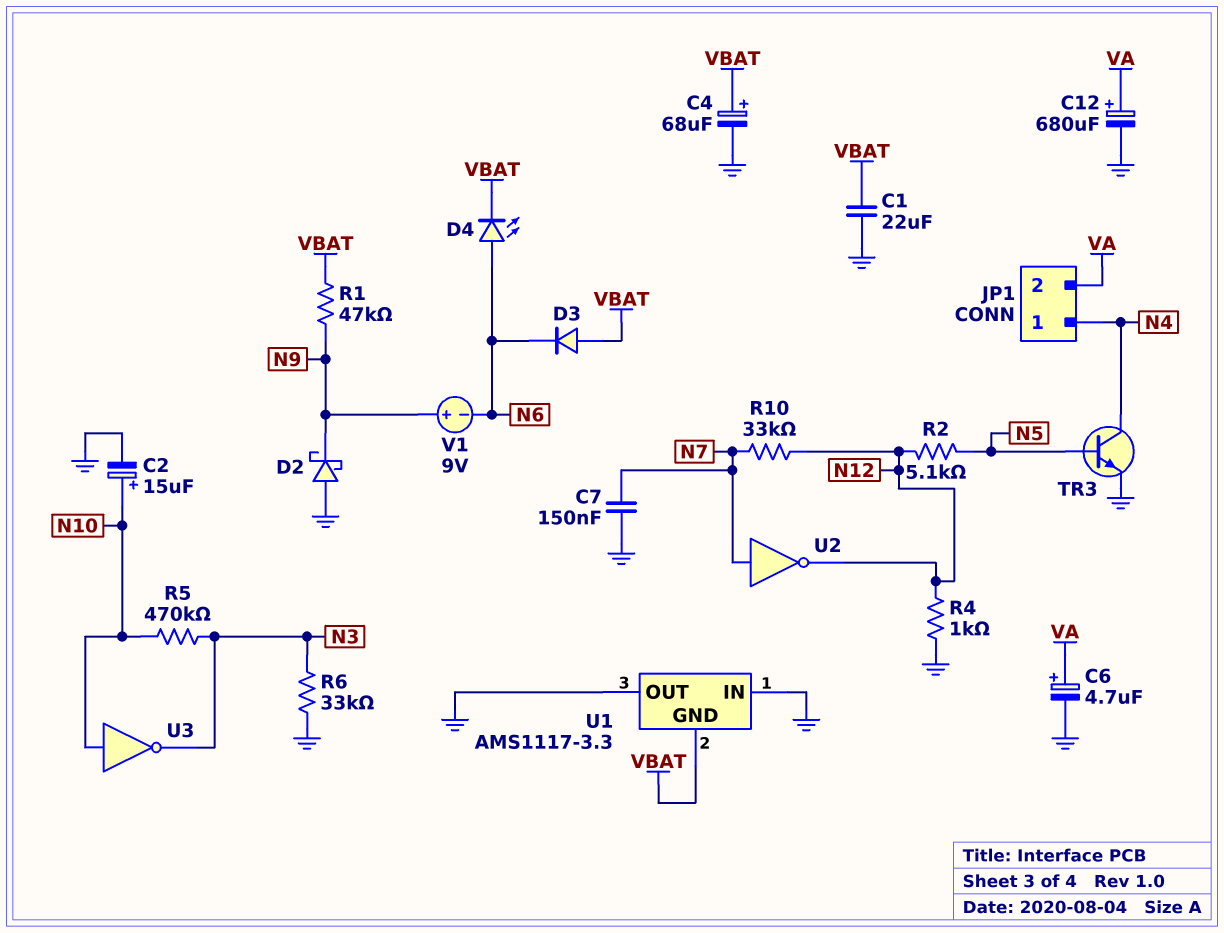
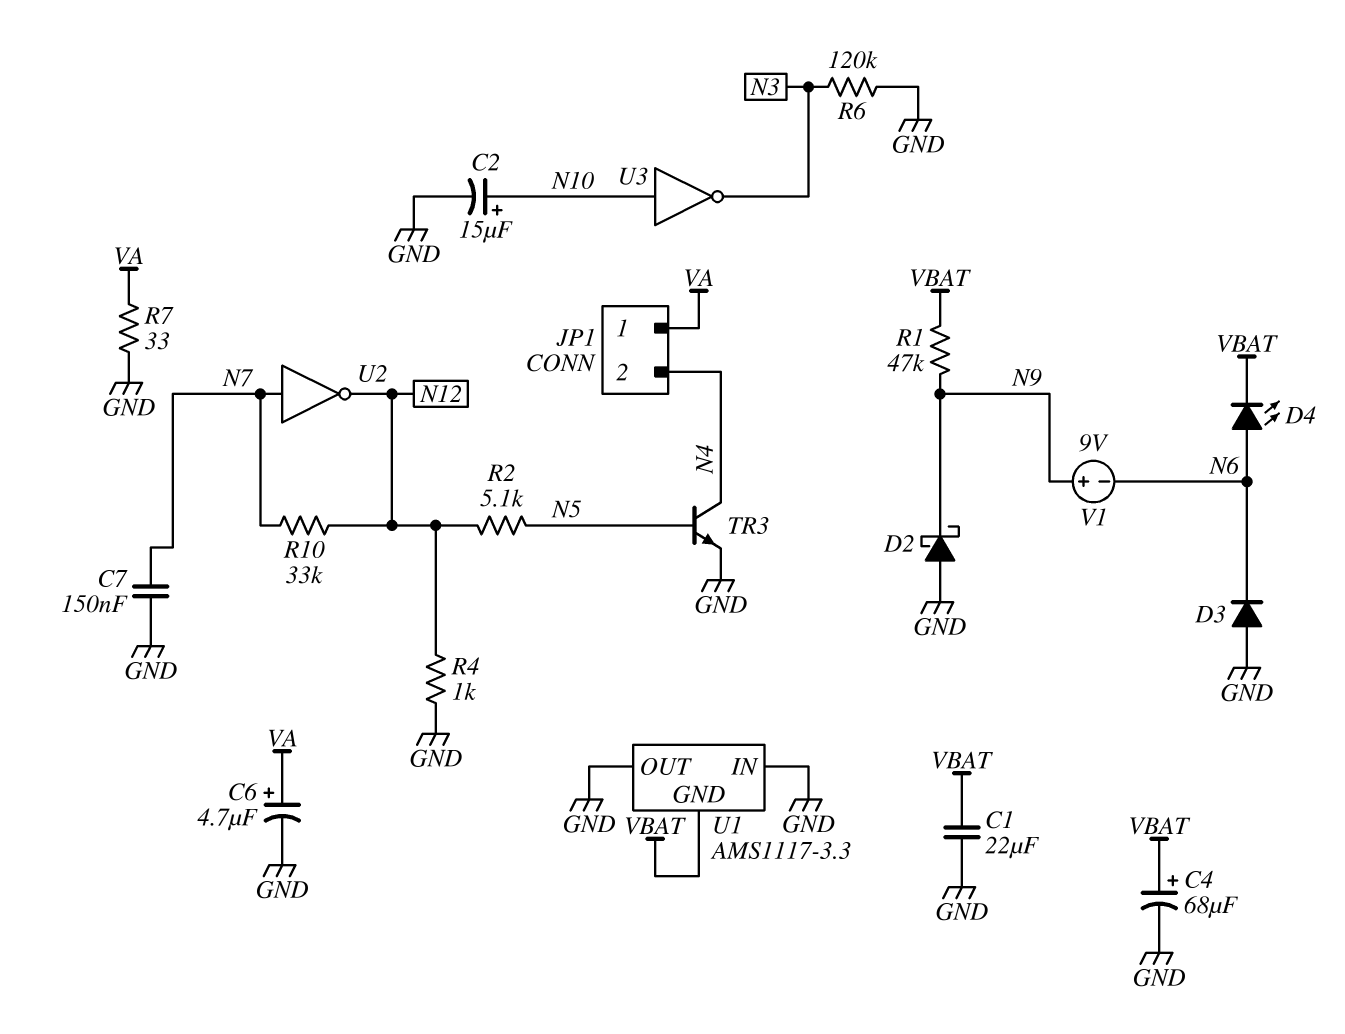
C12: 680uF (plus VA, minus GND) -> none
D3: diode (A VBAT, K N6) -> diode (A GND, K N6)
JP1 pin 1: N4 -> VA
JP1 pin 2: VA -> N4
R5: 470k (N3, N10) -> none
R6: 33k (GND, N3) -> 120k (GND, N3)
R7: none -> 33 (GND, VA)

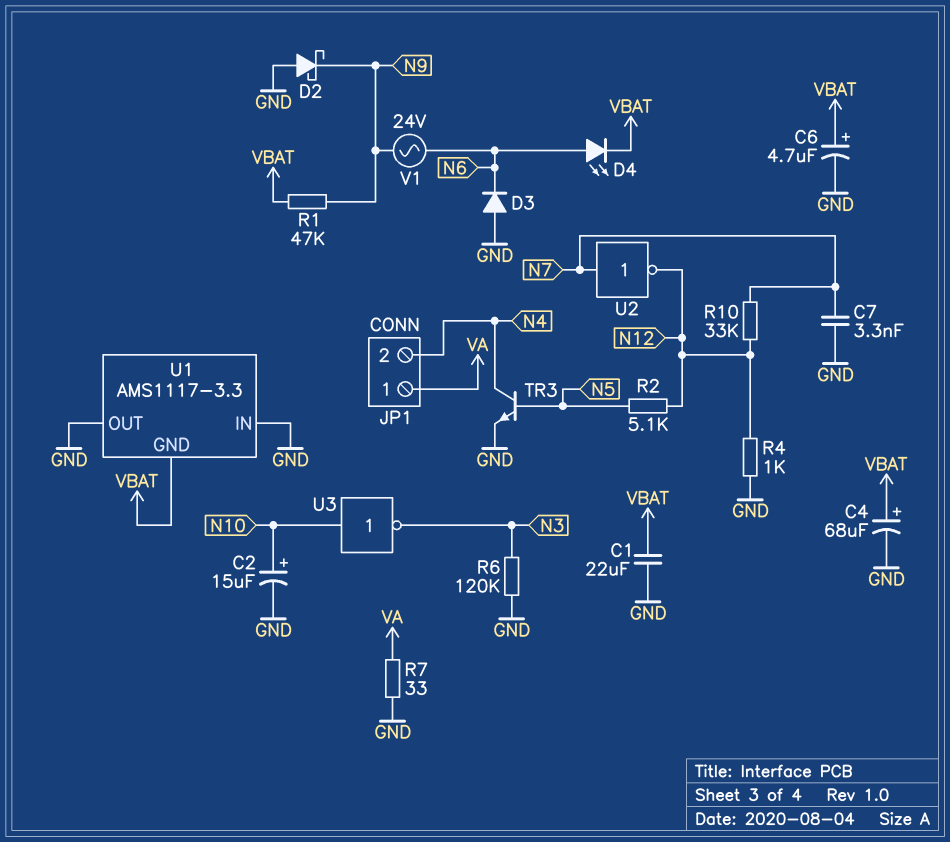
C6: 4.7uF (plus VA, minus GND) -> 4.7uF (plus VBAT, minus GND)
C7: 150nF (GND, N7) -> 3.3nF (GND, N7)
V1: 9V (plus N9, minus N6) -> AC 24V (N6, N9)

